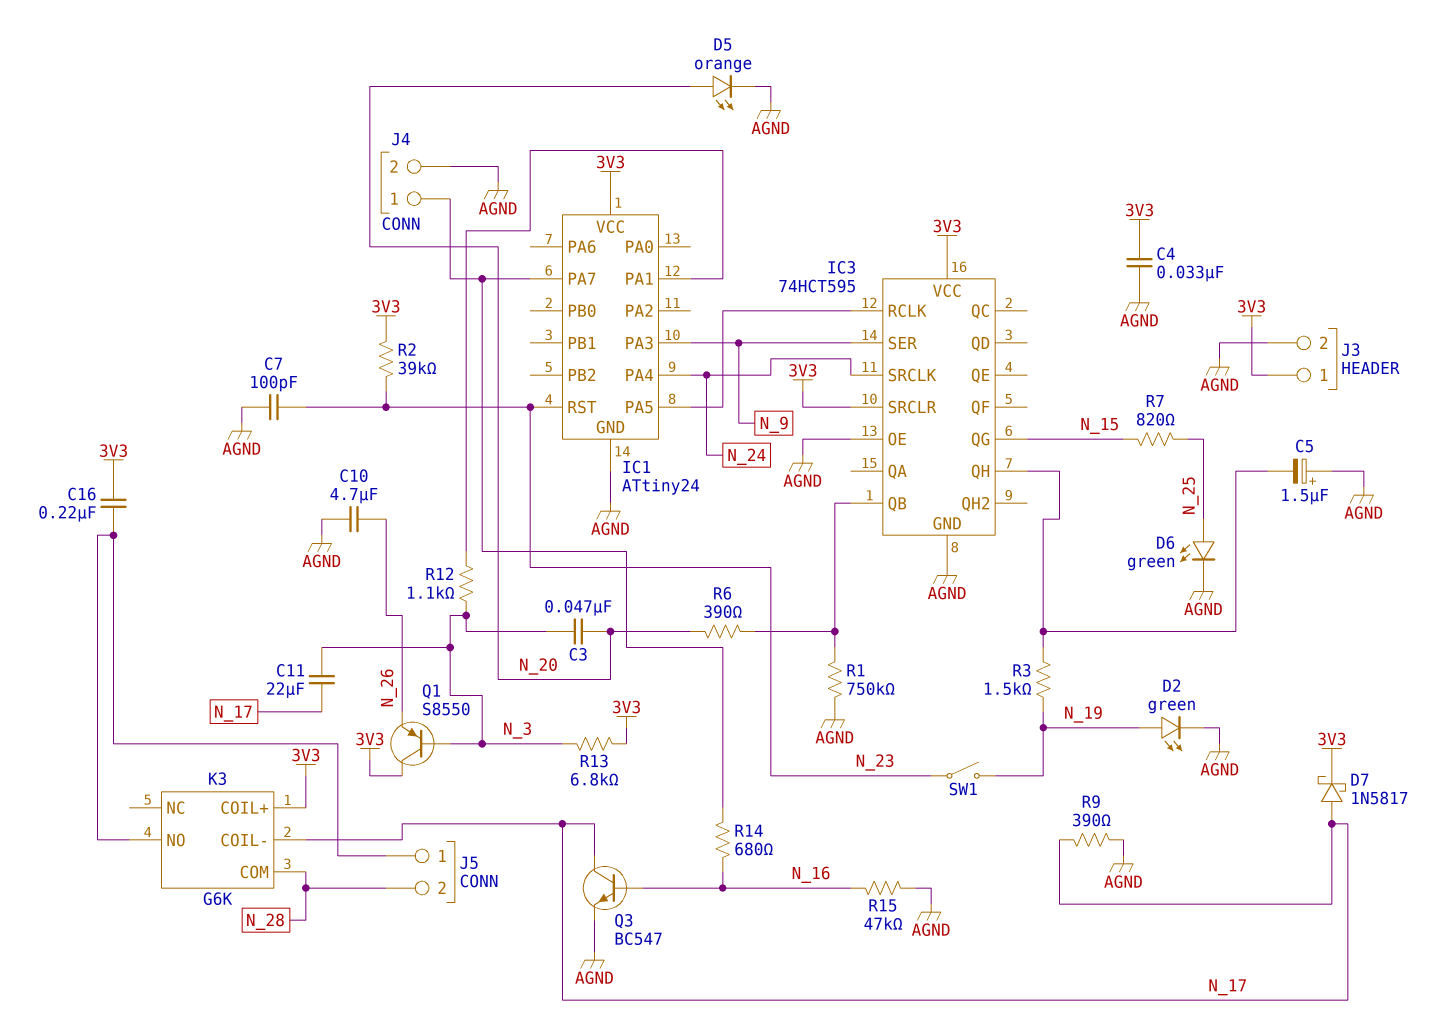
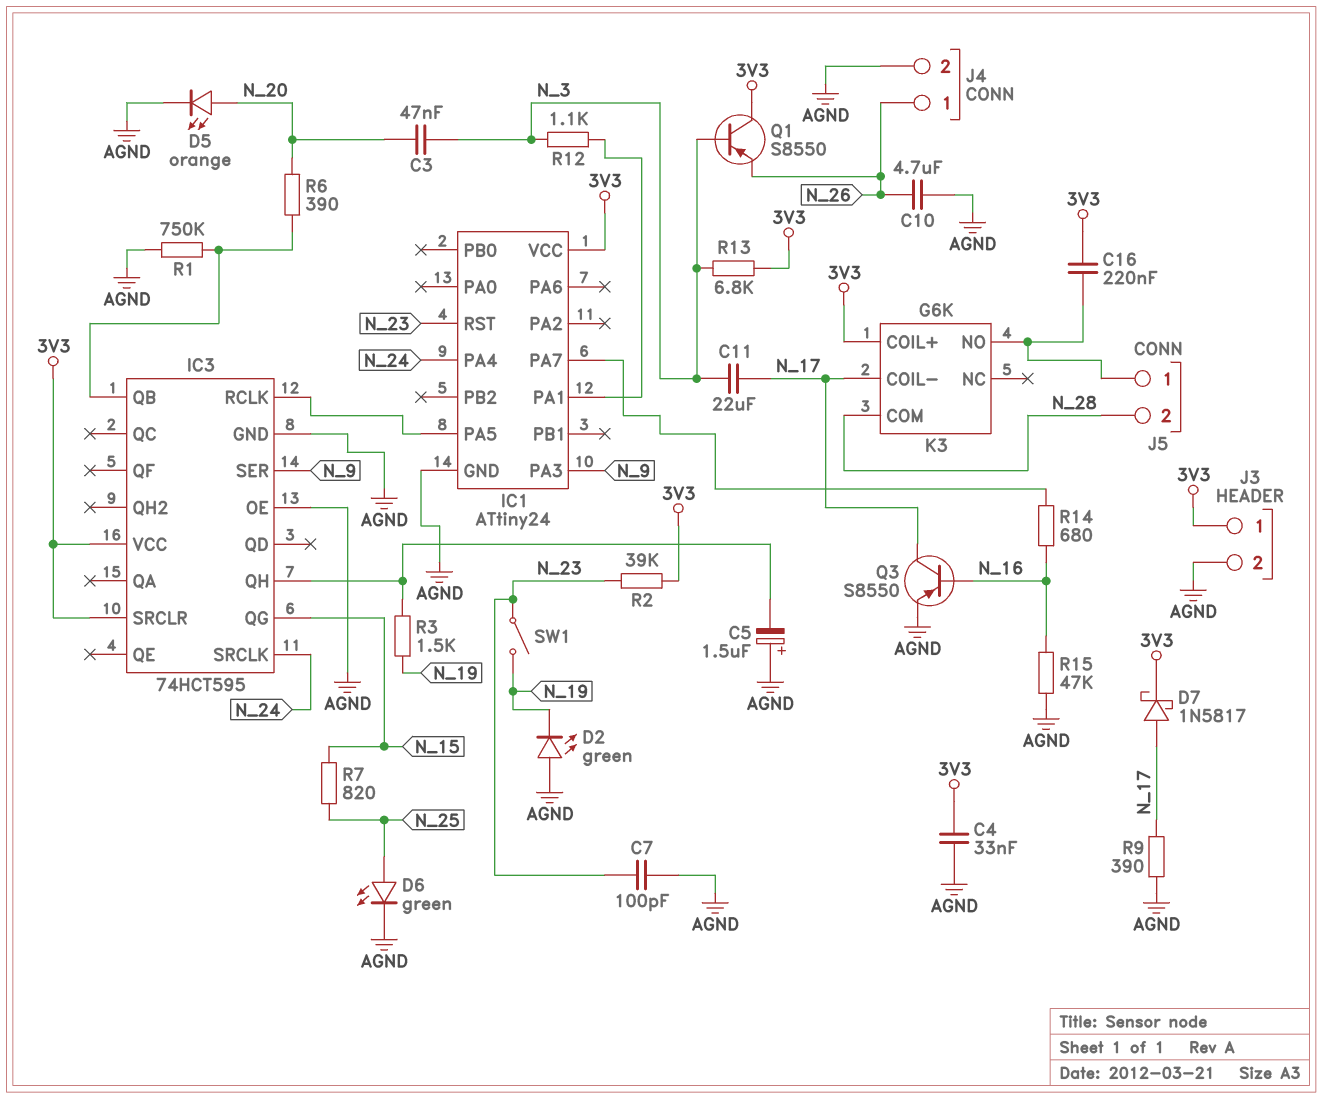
D2: LED green (A N_19, K AGND) -> LED green (A AGND, K N_19)
J4 pin 1: IC1/PA7 -> N_26
Q3: NPN BC547 (B N_16, C N_17, E AGND) -> PNP S8550 (B N_16, C N_17, E AGND)

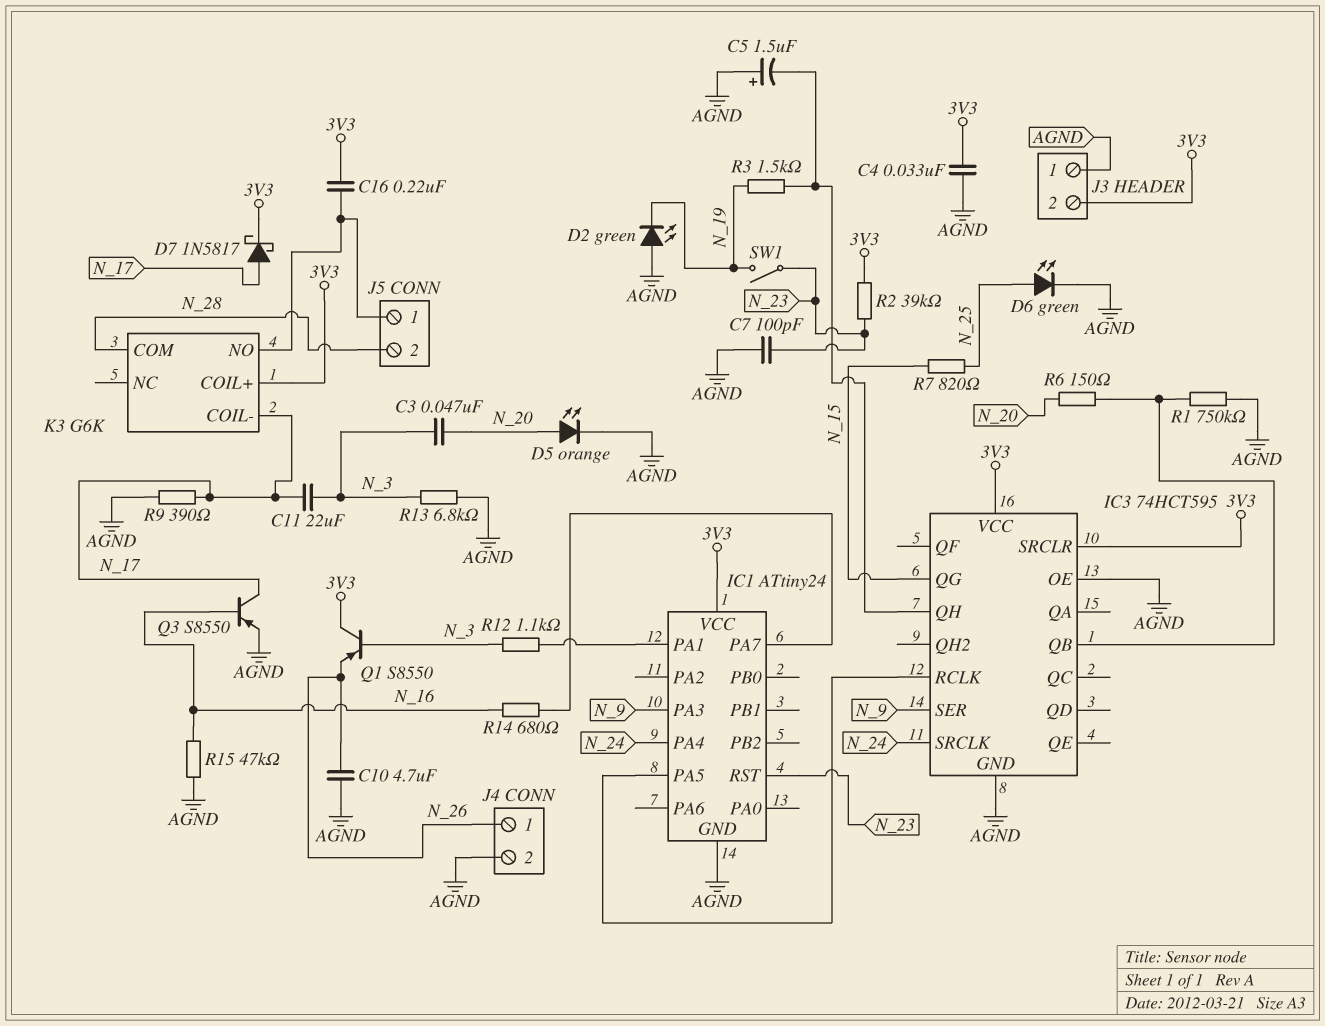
J3 pin 1: 3V3 -> AGND
J3 pin 2: AGND -> 3V3
R6: 390 (IC3/QB, N_20) -> 150 (IC3/QB, N_20)
R13: 6.8k (3V3, N_3) -> 6.8k (AGND, N_3)

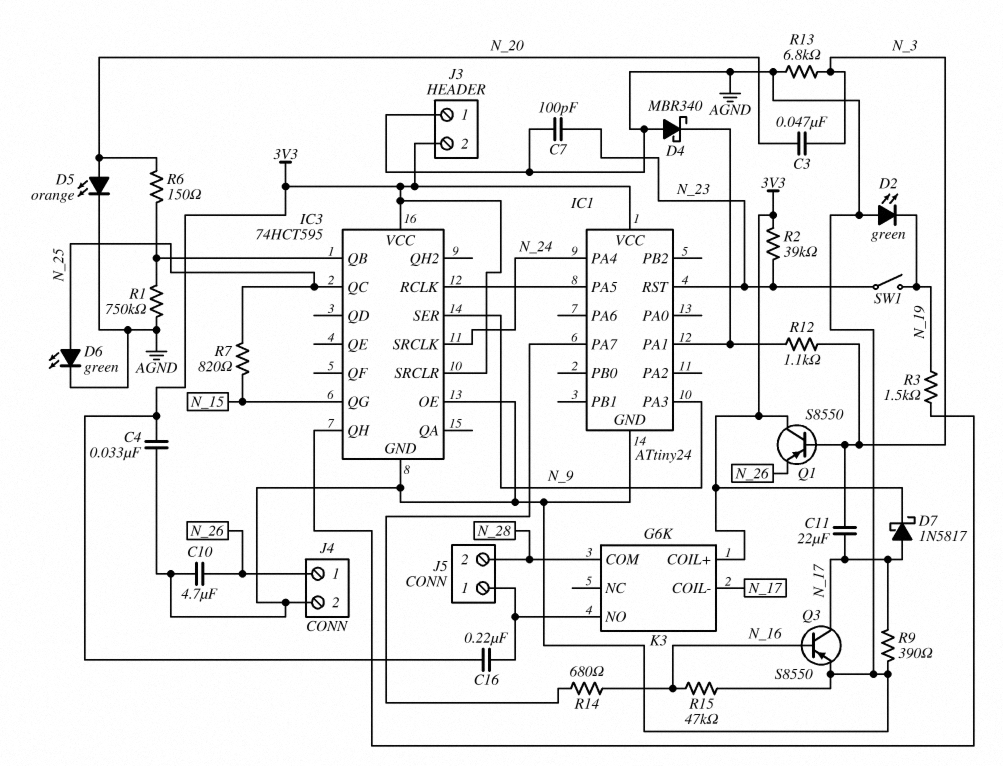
C5: 1.5uF (plus AGND, minus IC3/QH) -> none
D4: none -> schottky MBR340 (A AGND, K IC1/PA1)
IC3 pin QC: none -> N_25

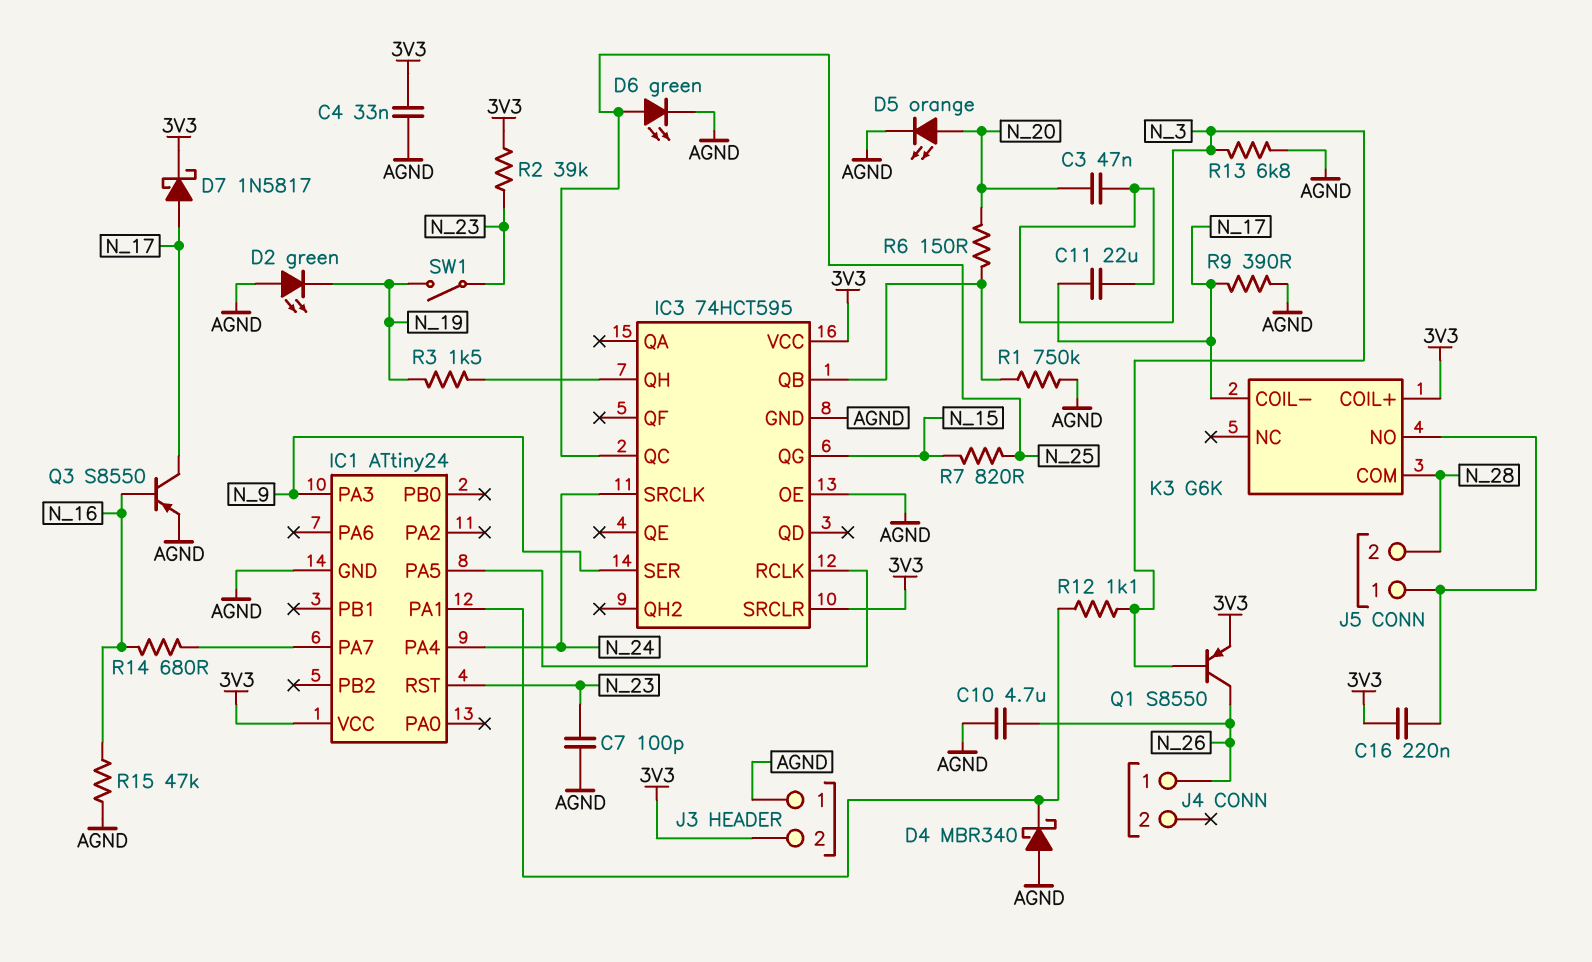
J4 pin 2: AGND -> none
Q1: PNP S8550 (B N_3, C 3V3, E N_26) -> PNP S8550 (B N_3, C N_26, E 3V3)

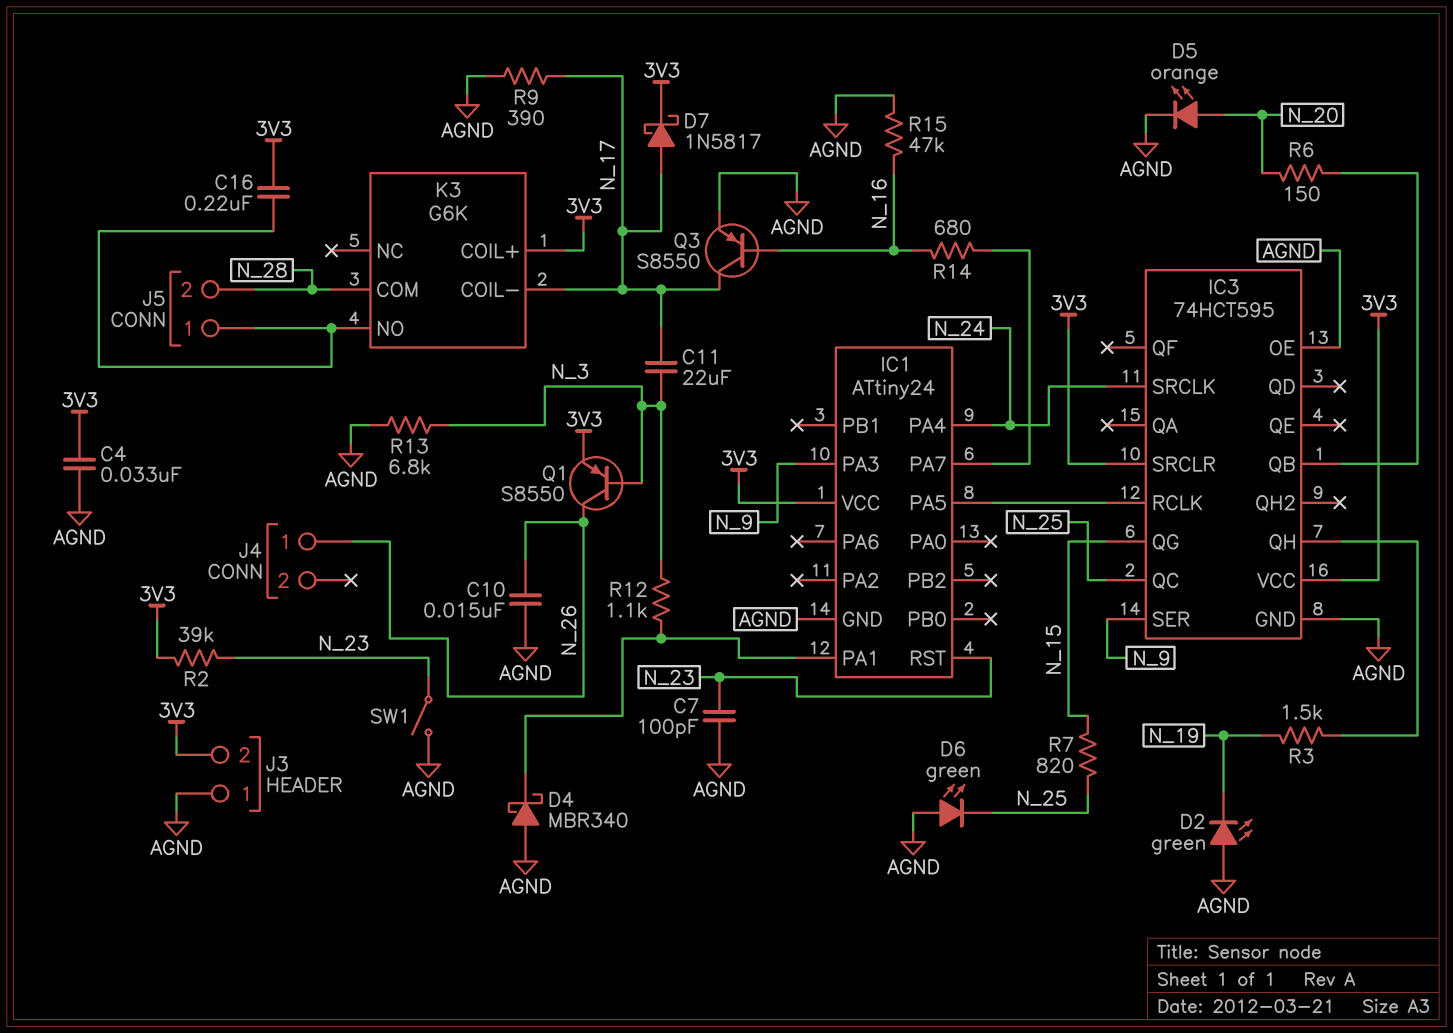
C3: 47nF (N_3, N_20) -> none
C10: 4.7uF (AGND, N_26) -> 15nF (AGND, N_26)
D6: LED green (A N_25, K AGND) -> LED green (A AGND, K N_25)
R1: 750k (AGND, IC3/QB) -> none
SW1: switch (N_19, N_23) -> switch (AGND, N_23)

